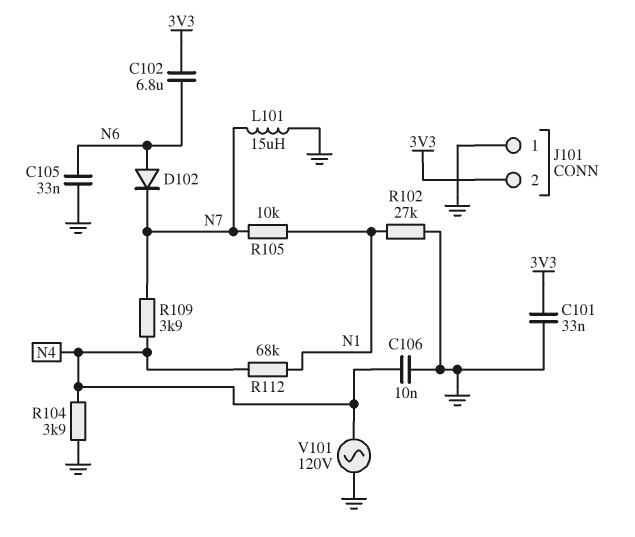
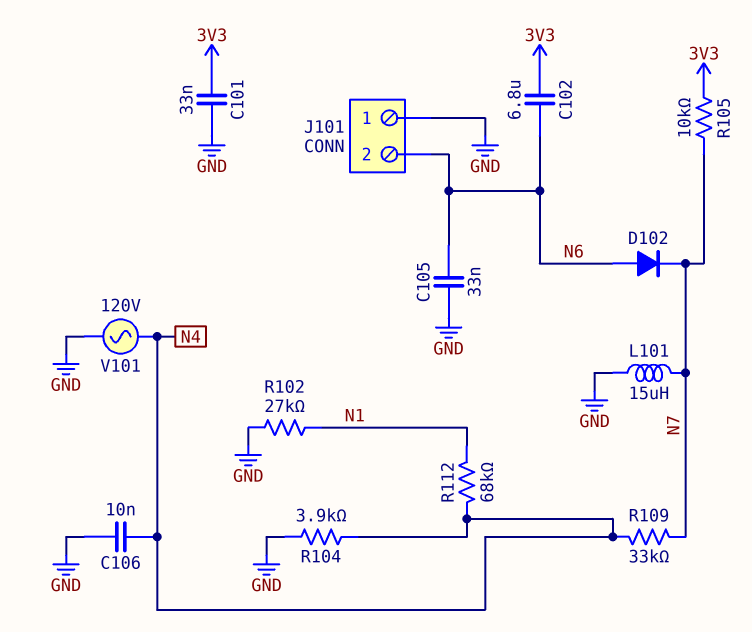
J101 pin 2: 3V3 -> N6
R105: 10k (N1, N7) -> 10k (3V3, N7)
R109: 3.9k (N4, N7) -> 33k (N4, N7)

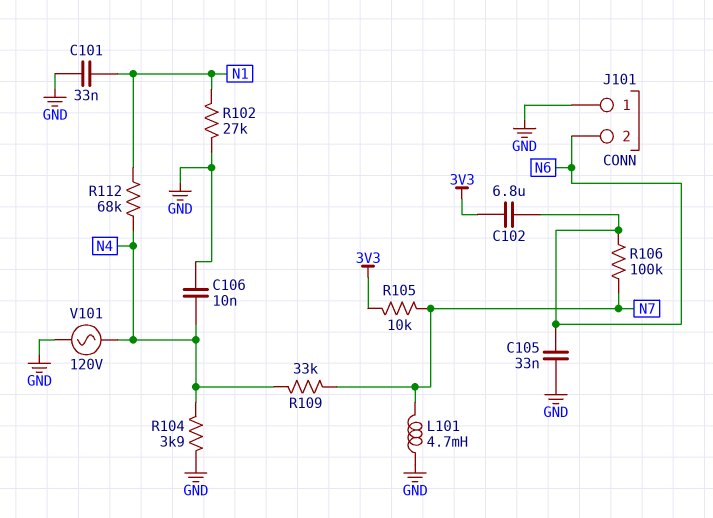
C101: 33nF (3V3, GND) -> 33nF (GND, N1)
D102: diode (A N6, K N7) -> none
L101: 15uH (GND, N7) -> 4.7mH (GND, N7)
R106: none -> 100k (N6, N7)

